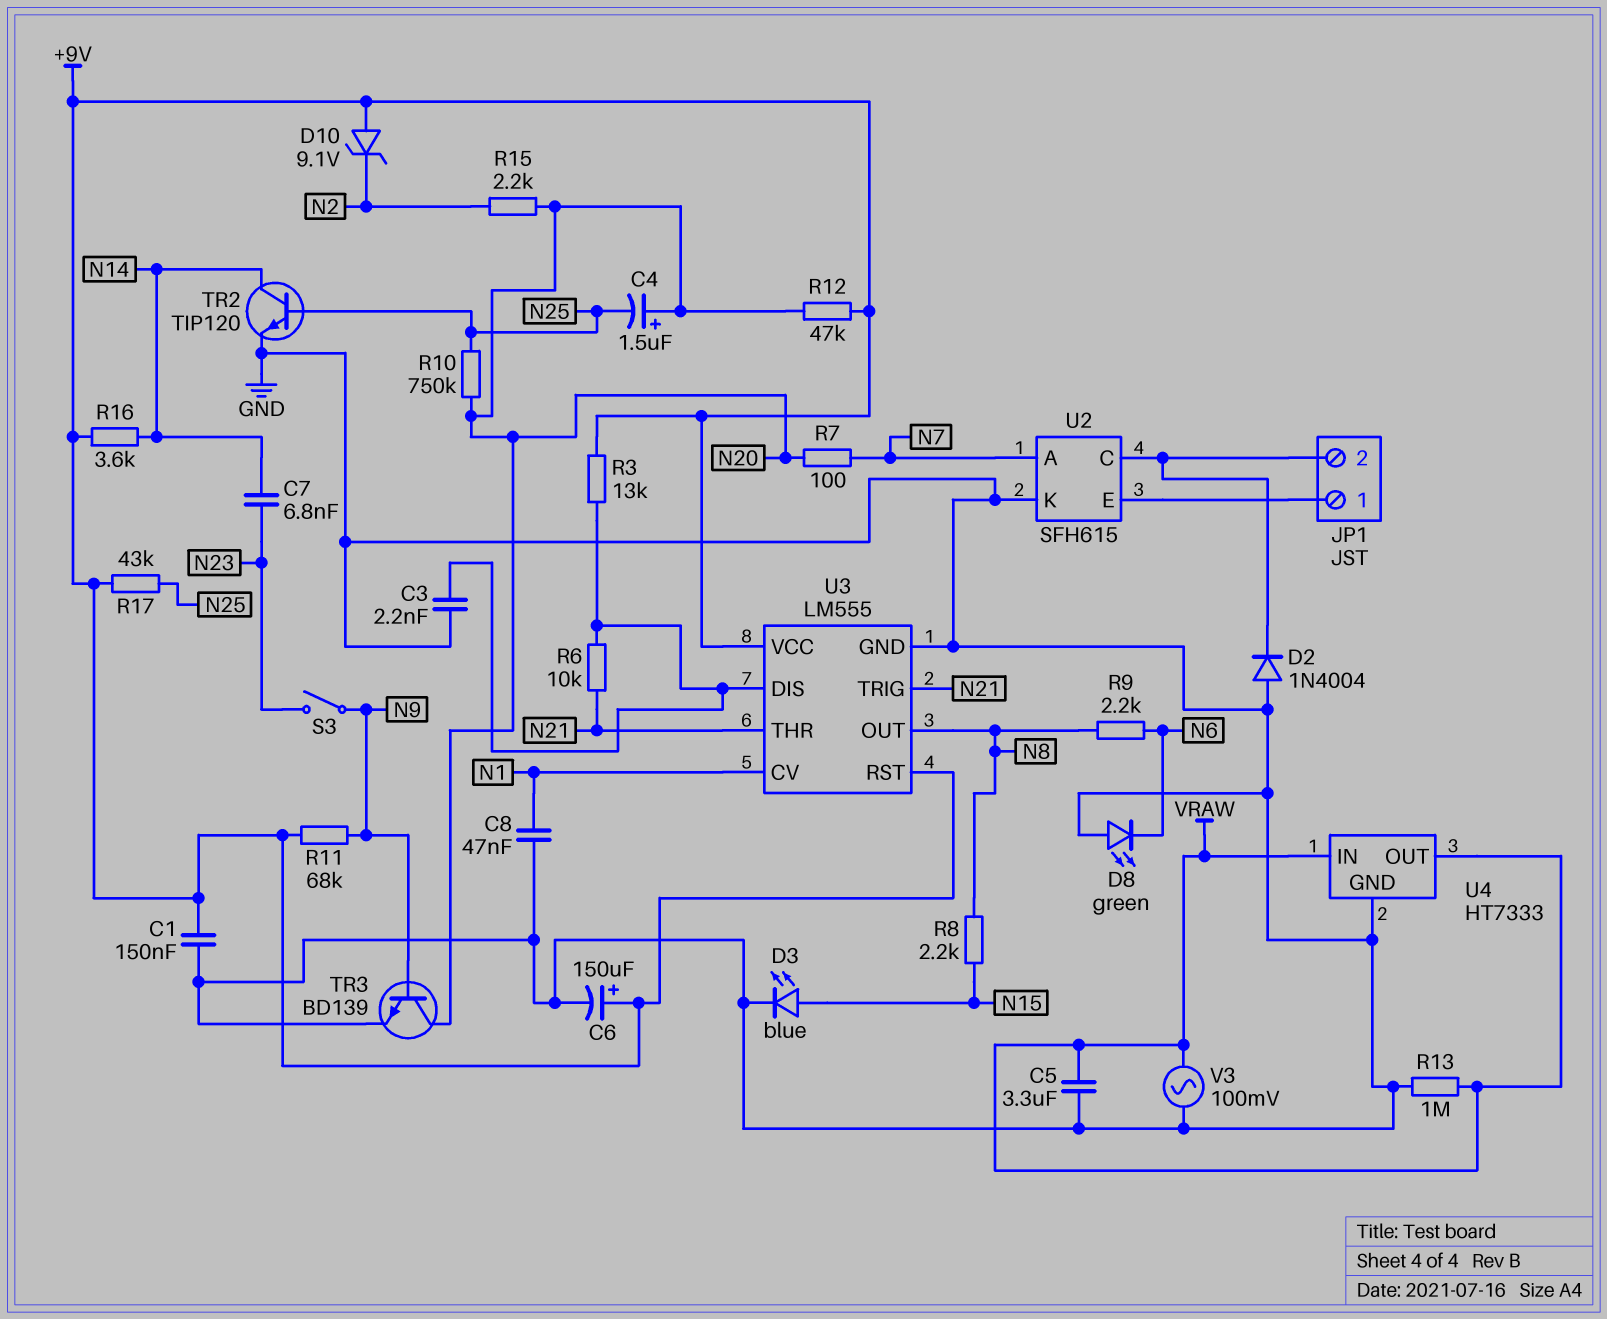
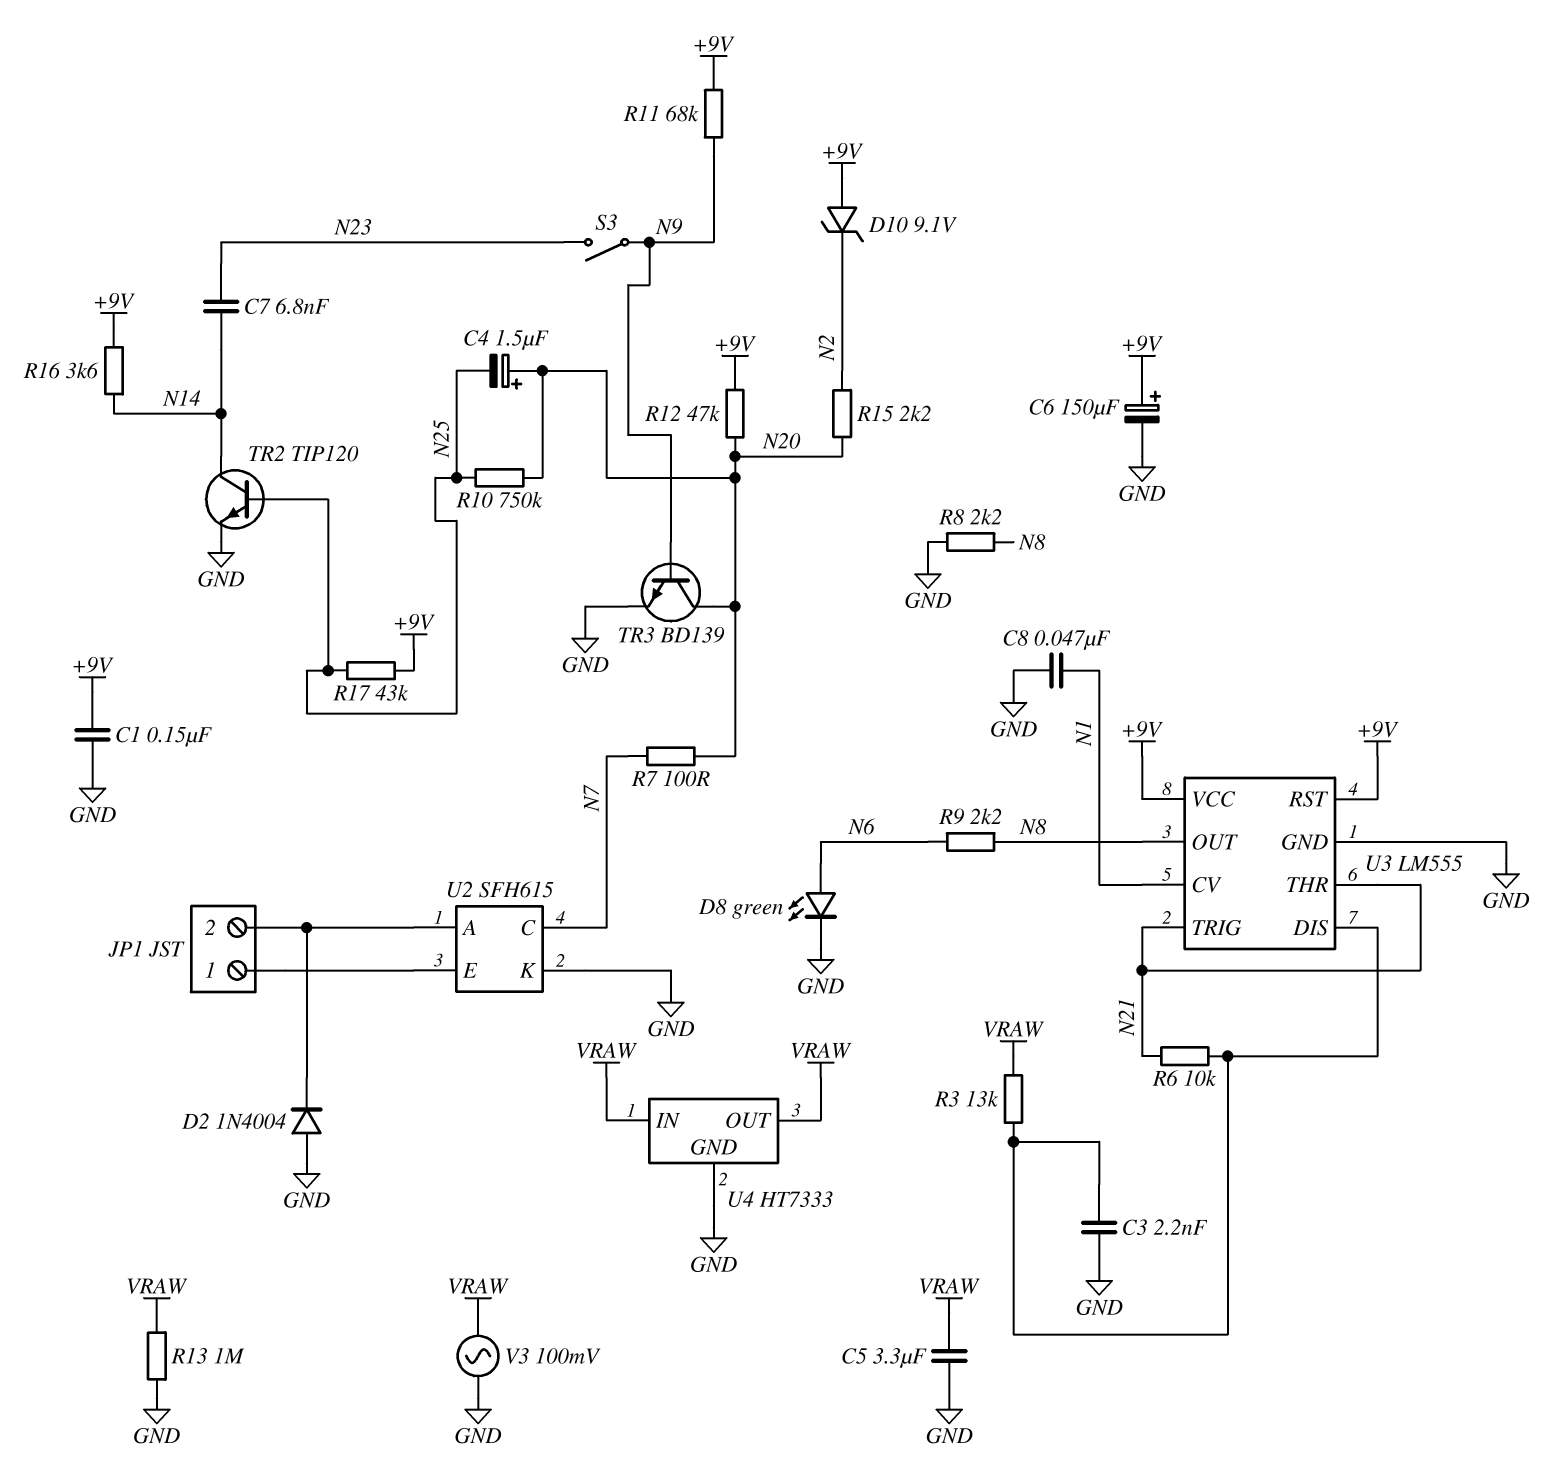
D3: LED blue (A N15, K GND) -> none
D8: LED green (A GND, K N6) -> LED green (A N6, K GND)
R3: 13k (+9V, U3/DIS) -> 13k (U3/DIS, VRAW)
R8: 2.2k (N8, N15) -> 2.2k (GND, N8)
U2 pin A: N7 -> JP1/2
U2 pin C: JP1/2 -> N7

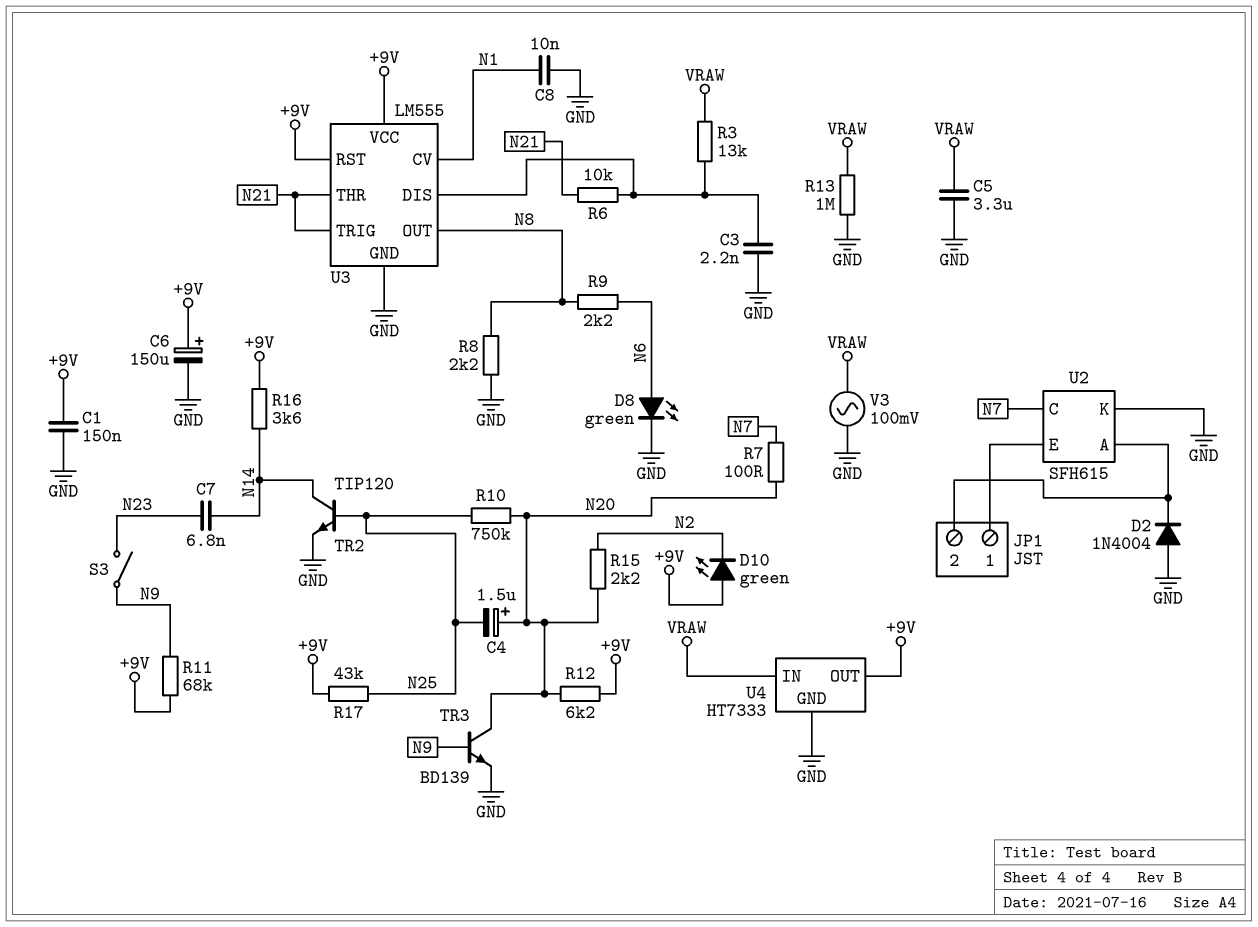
C8: 47nF (GND, N1) -> 10nF (GND, N1)
D10: zener 9.1V (A +9V, K N2) -> LED green (A +9V, K N2)
R12: 47k (+9V, N20) -> 6.2k (+9V, N20)
U4 pin OUT: VRAW -> +9V

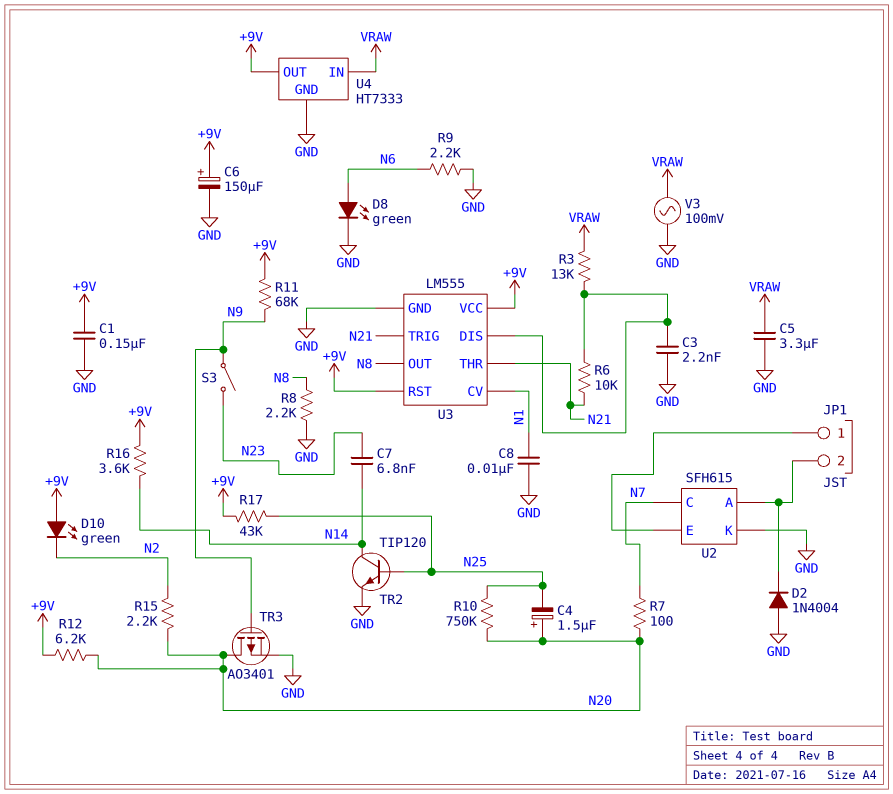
R9: 2.2k (N6, N8) -> 2.2k (GND, N6)
R13: 1M (GND, VRAW) -> none
TR3: NPN BD139 (B N9, C N20, E GND) -> PMOS AO3401 (G N9, D N20, S GND)

